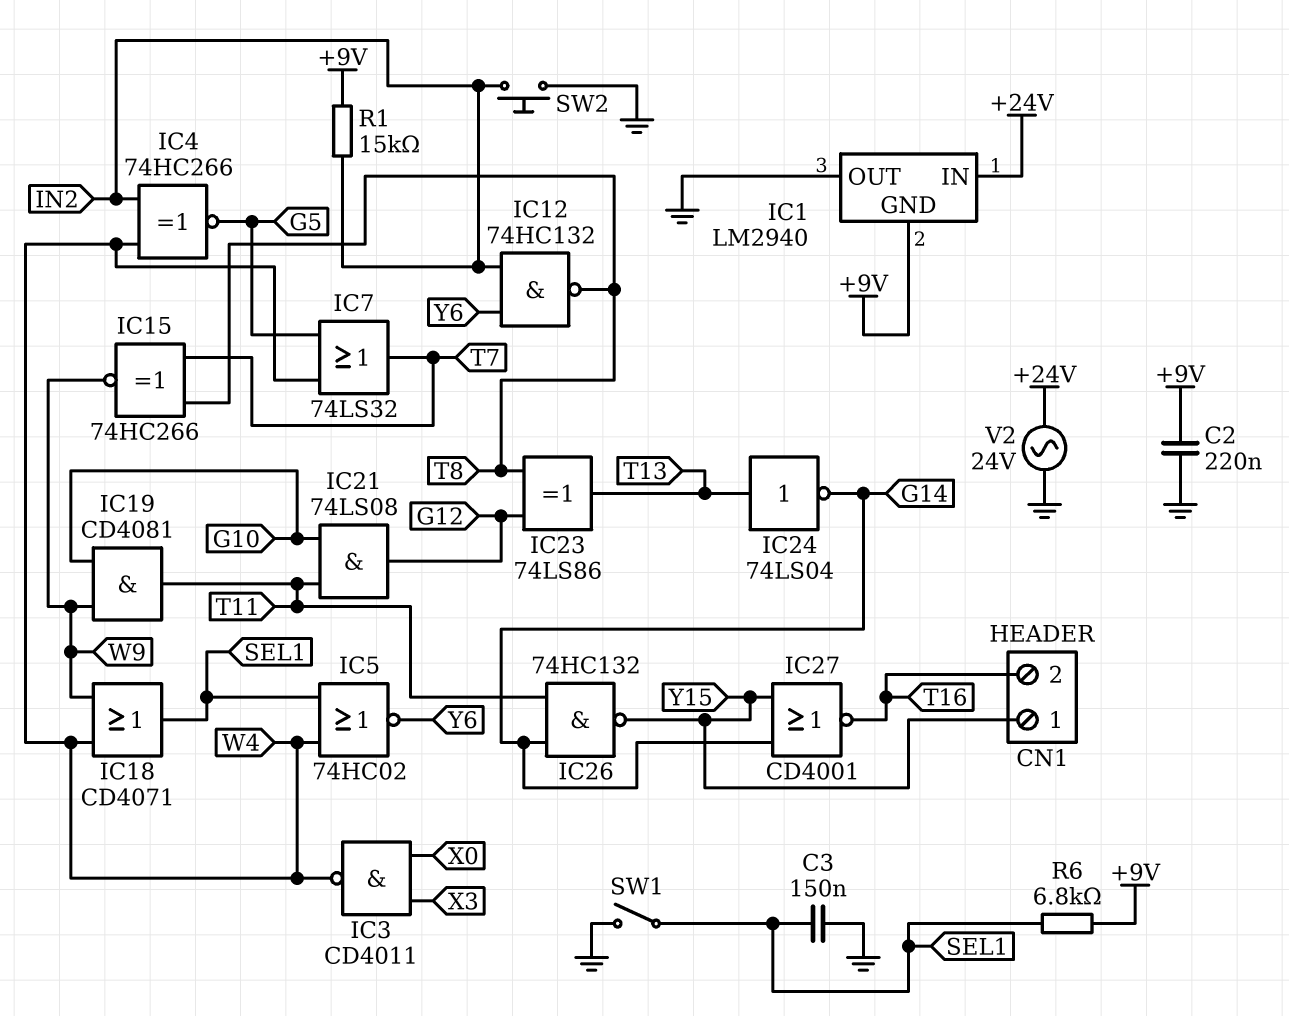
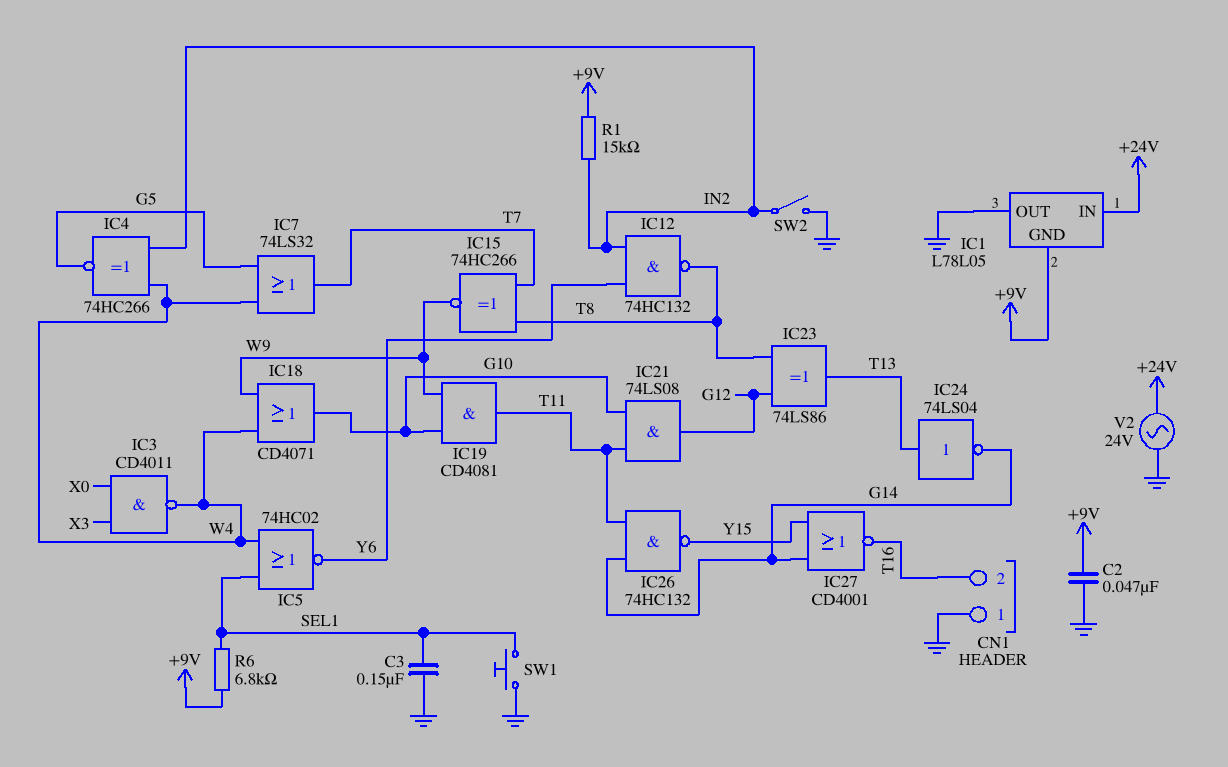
C2: 220nF (+9V, GND) -> 47nF (+9V, GND)
CN1 pin 1: Y15 -> GND
IC1: LM2940 -> L78L05
IC18: OR CD4071 (in W4, in W9, out SEL1) -> OR CD4071 (in W4, in W9, out G10)
SW1: switch (GND, SEL1) -> button (GND, SEL1)
SW2: button (GND, IN2) -> switch (GND, IN2)

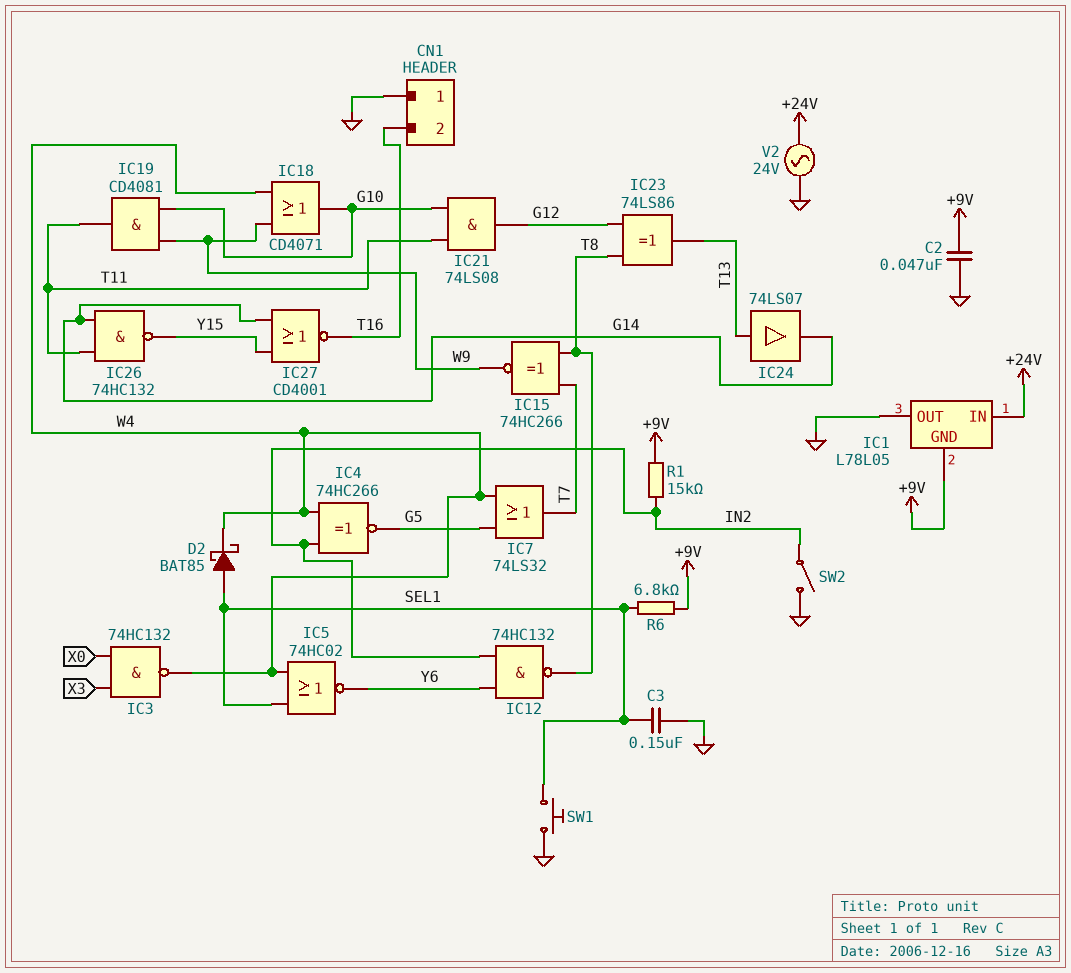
D2: none -> schottky BAT85 (A SEL1, K W4)
IC3: NAND CD4011 (in X0, in X3, out W4) -> NAND 74HC132 (in X0, in X3, out W4)
IC24: NOT 74LS04 (in T13, out G14) -> buffer 74LS07 (in T13, out G14)

